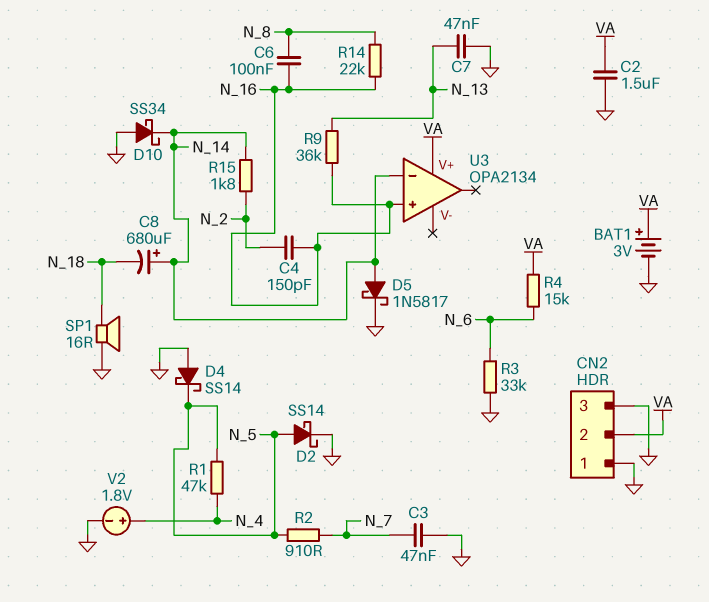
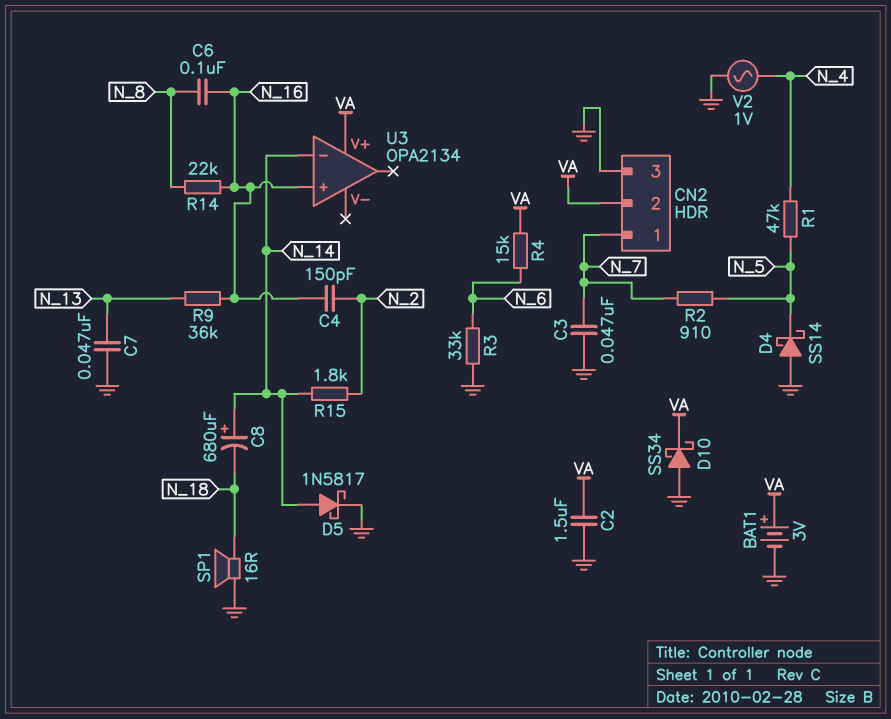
CN2 pin 1: GND -> N_7
D2: schottky SS14 (A N_5, K GND) -> none
D10: schottky SS34 (A GND, K N_14) -> schottky SS34 (A GND, K VA)
V2: 1.8V (plus N_4, minus GND) -> AC 1V (GND, N_4)

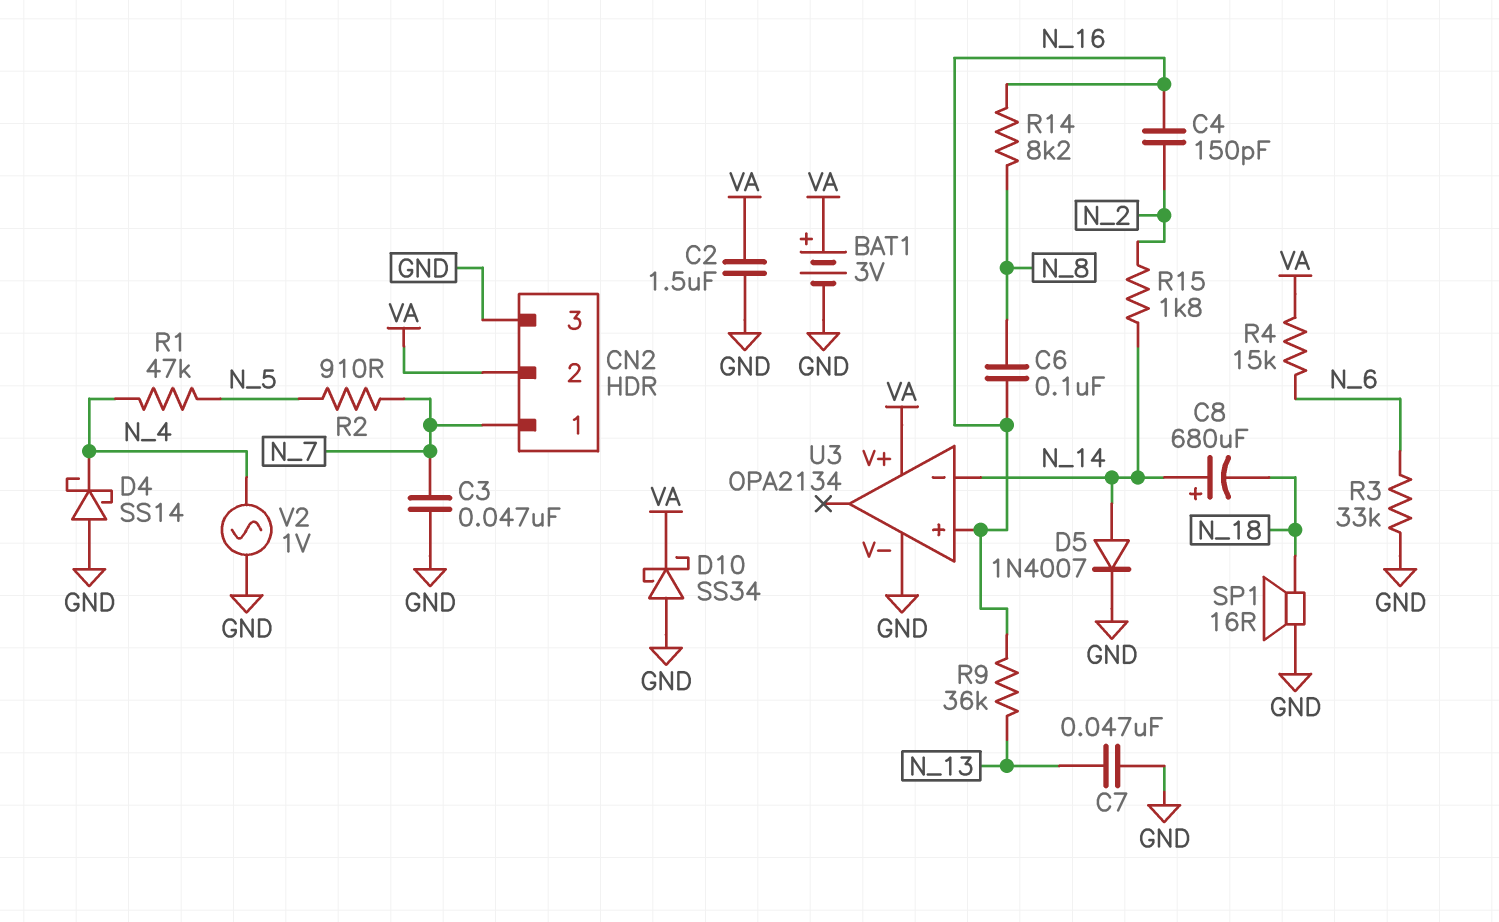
D4: schottky SS14 (A GND, K N_5) -> schottky SS14 (A GND, K N_4)
D5: schottky 1N5817 (A N_14, K GND) -> diode 1N4007 (A N_14, K GND)
R14: 22k (N_8, N_16) -> 8.2k (N_8, N_16)
U3 pin V-: none -> GND

